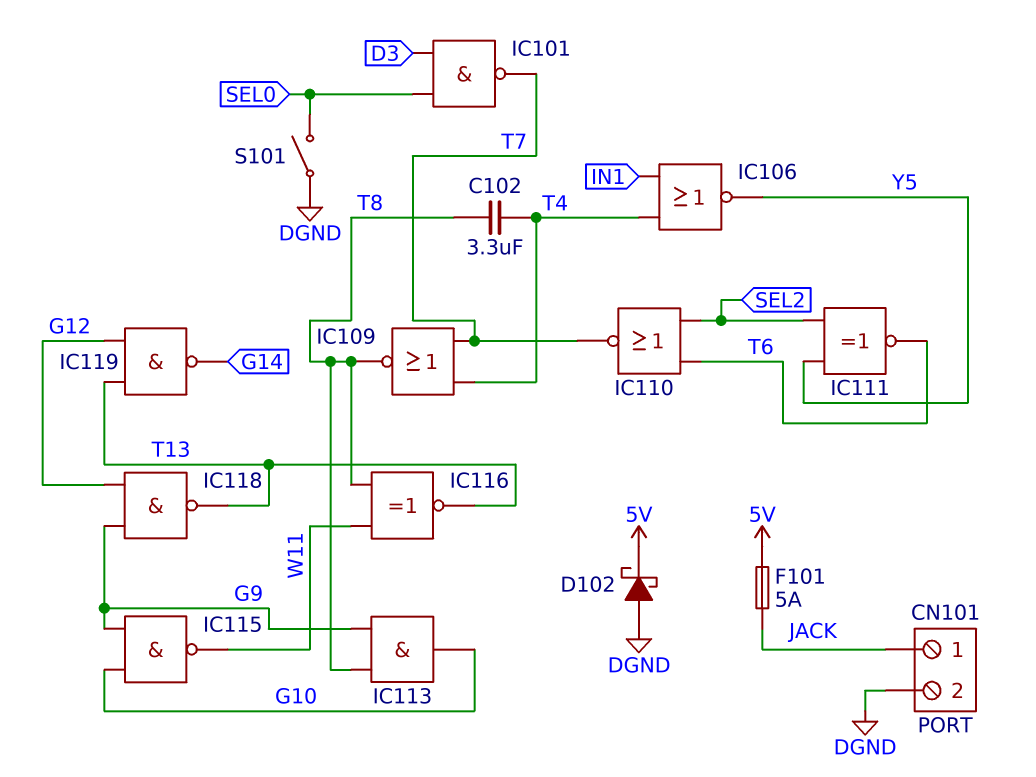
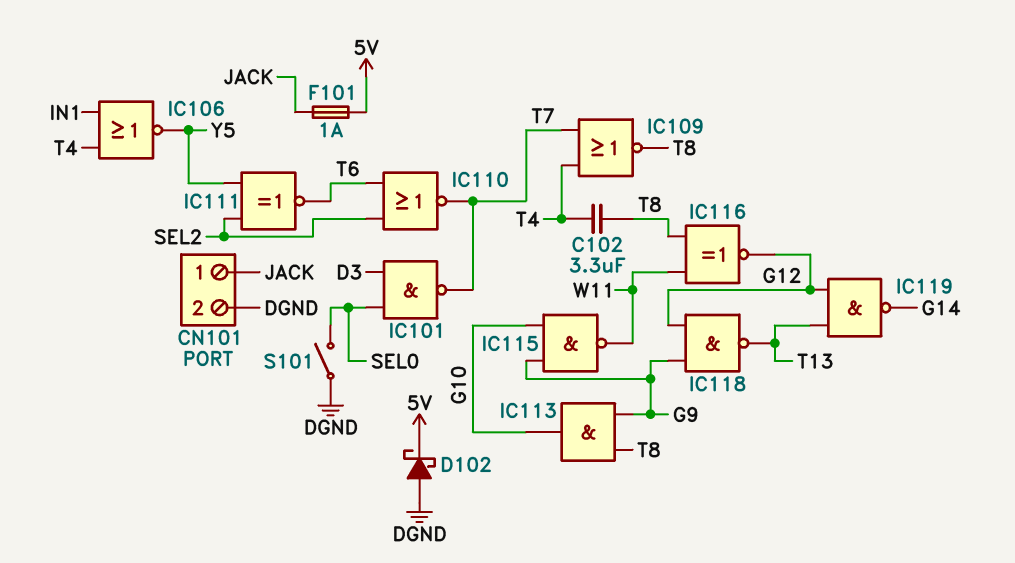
F101: 5A (5V, JACK) -> 1A (5V, JACK)
IC116: XNOR (in T8, in W11, out T13) -> XNOR (in T8, in W11, out G12)

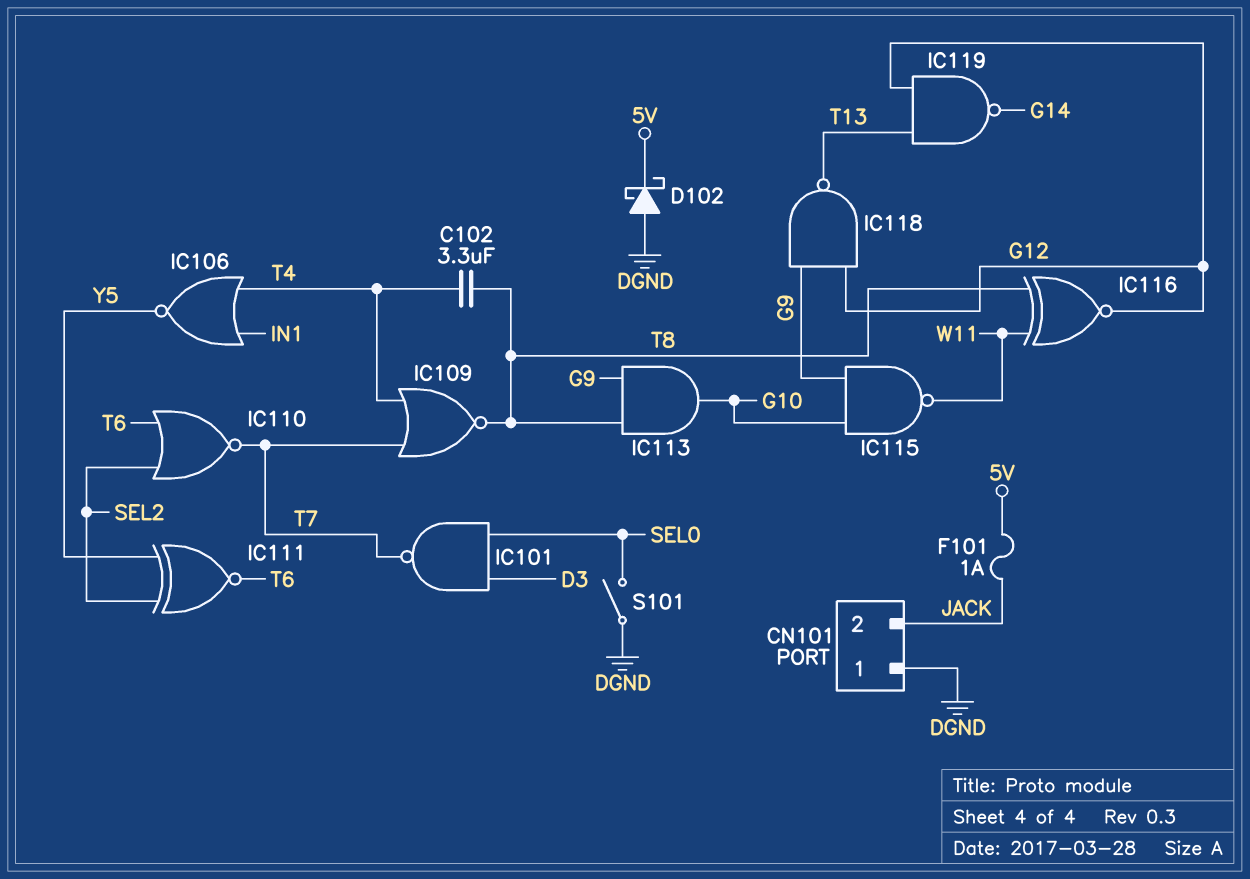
CN101 pin 1: JACK -> DGND
CN101 pin 2: DGND -> JACK

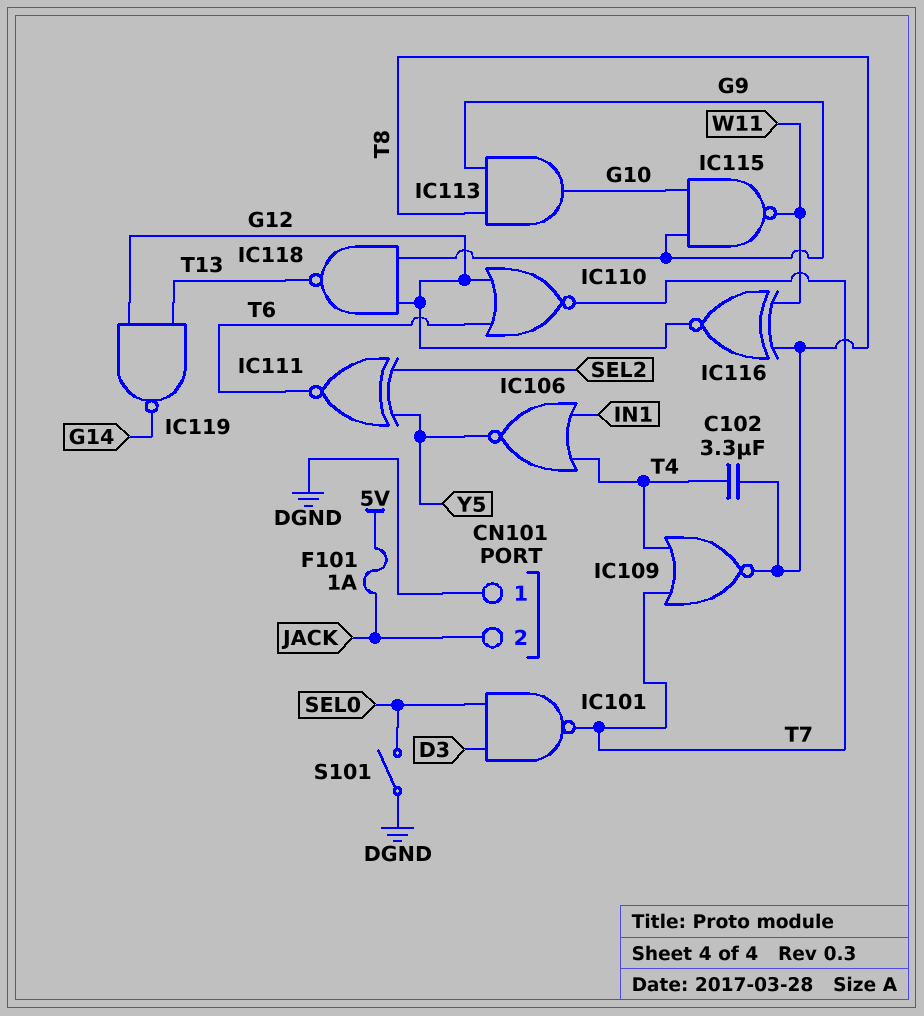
D102: schottky (A DGND, K 5V) -> none
IC110: NOR (in SEL2, in T6, out T7) -> NOR (in G12, in T6, out T7)

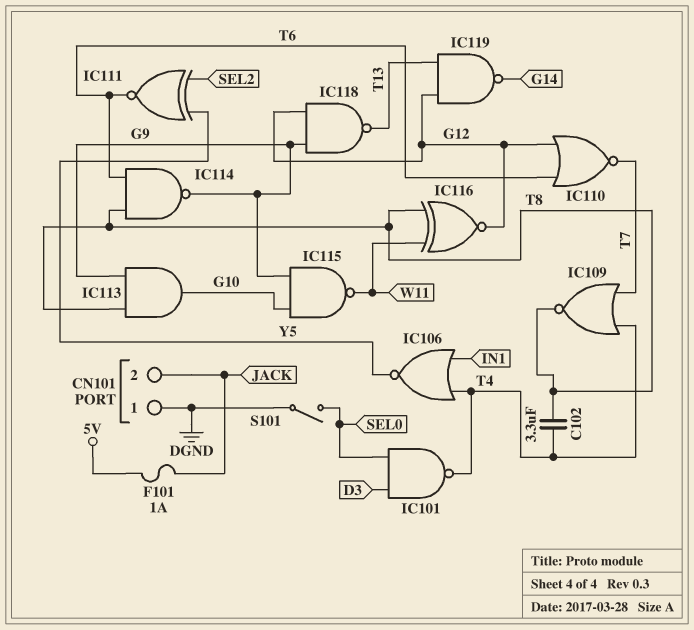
IC101: NAND (in D3, in SEL0, out T7) -> NAND (in D3, in SEL0, out T4)
IC114: none -> NAND (in T6, in T8, out G9)

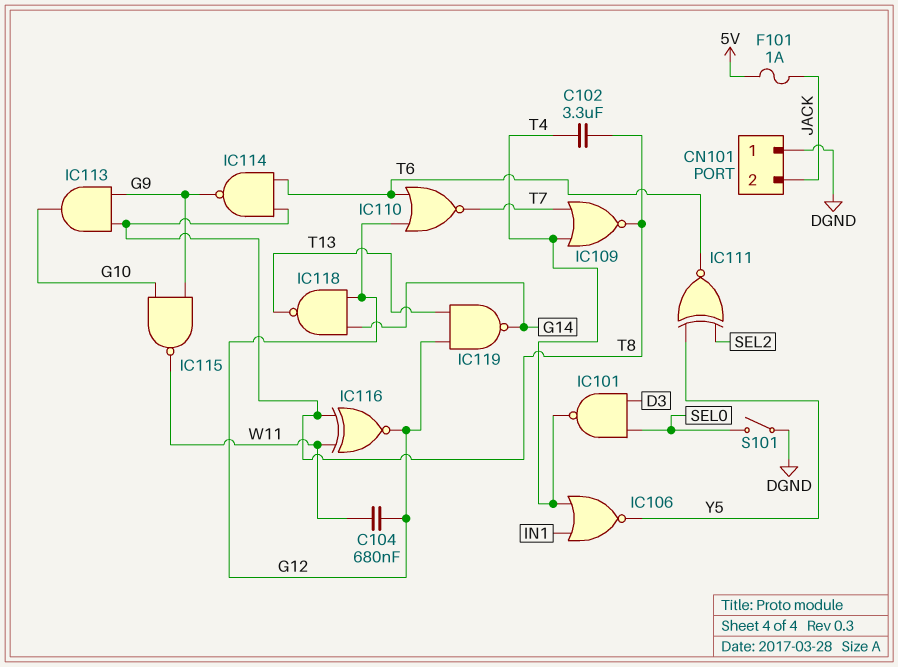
C104: none -> 680nF (G12, W11)
IC118: NAND (in G9, in G12, out T13) -> NAND (in G12, in G14, out T13)

